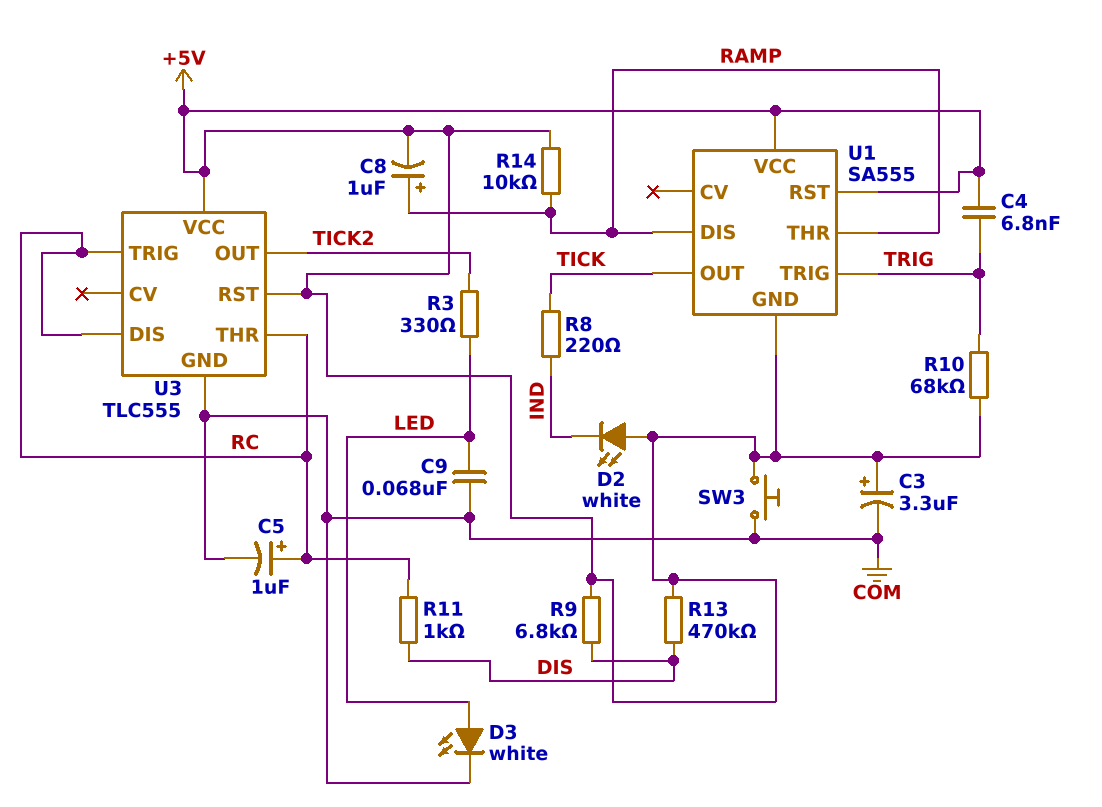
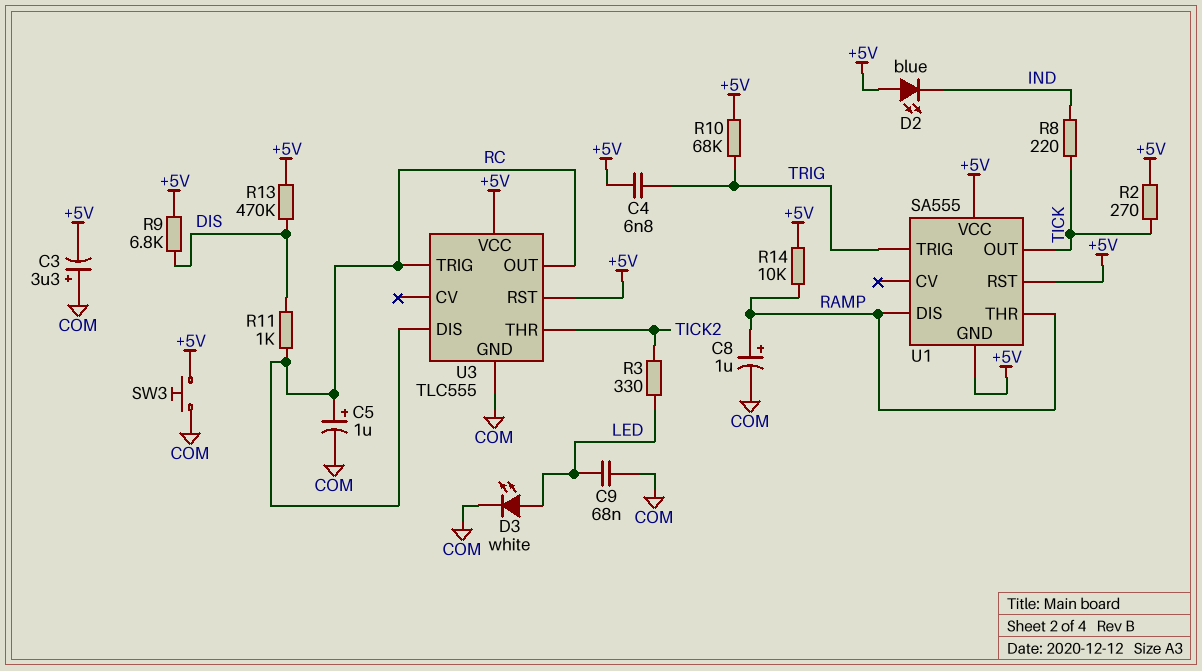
C3: 3.3uF (plus +5V, minus COM) -> 3.3uF (plus COM, minus +5V)
C8: 1uF (plus RAMP, minus +5V) -> 1uF (plus RAMP, minus COM)
D2: LED white (A +5V, K IND) -> LED blue (A +5V, K IND)
R2: none -> 270 (+5V, TICK)
U3 pin OUT: TICK2 -> RC
U3 pin THR: RC -> TICK2

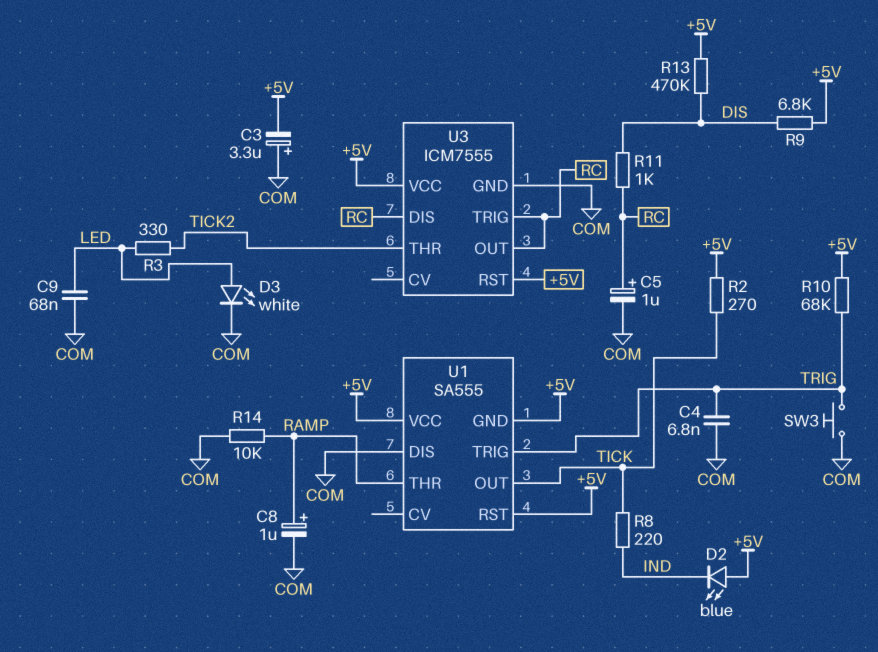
C4: 6.8nF (+5V, TRIG) -> 6.8nF (COM, TRIG)
R14: 10k (+5V, RAMP) -> 10k (COM, RAMP)
SW3: button (+5V, COM) -> button (COM, TRIG)
U1 pin DIS: RAMP -> COM
U3: TLC555 -> ICM7555

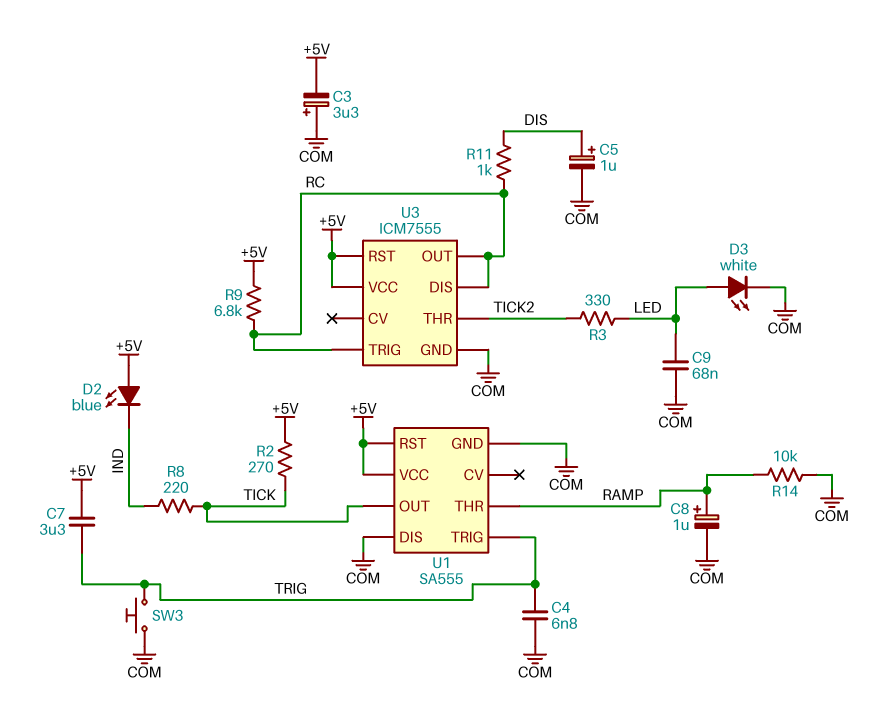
C5: 1uF (plus RC, minus COM) -> 1uF (plus DIS, minus COM)
C7: none -> 3.3uF (+5V, TRIG)
R9: 6.8k (+5V, DIS) -> 6.8k (+5V, RC)
R10: 68k (+5V, TRIG) -> none
R13: 470k (+5V, DIS) -> none
U1 pin GND: +5V -> COM

